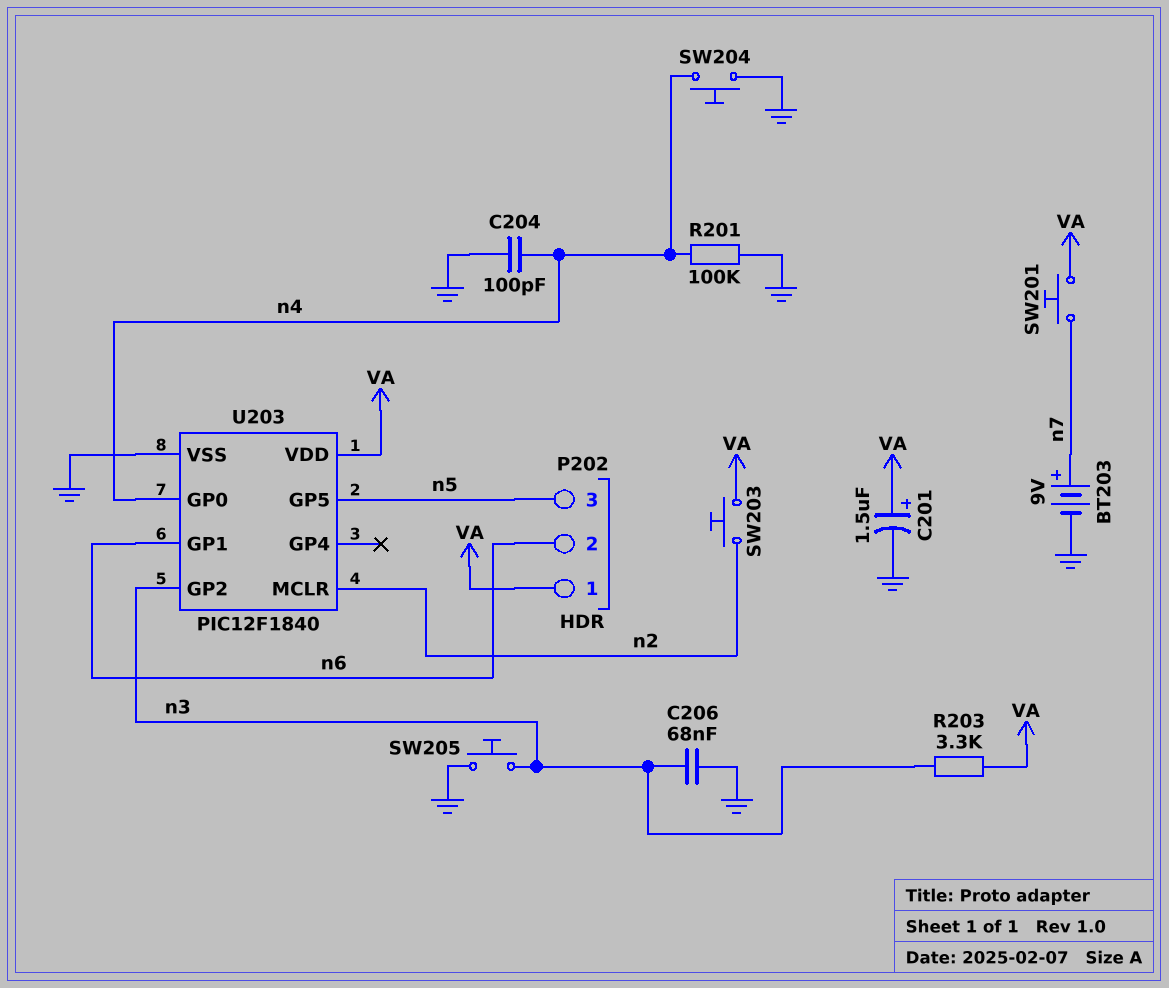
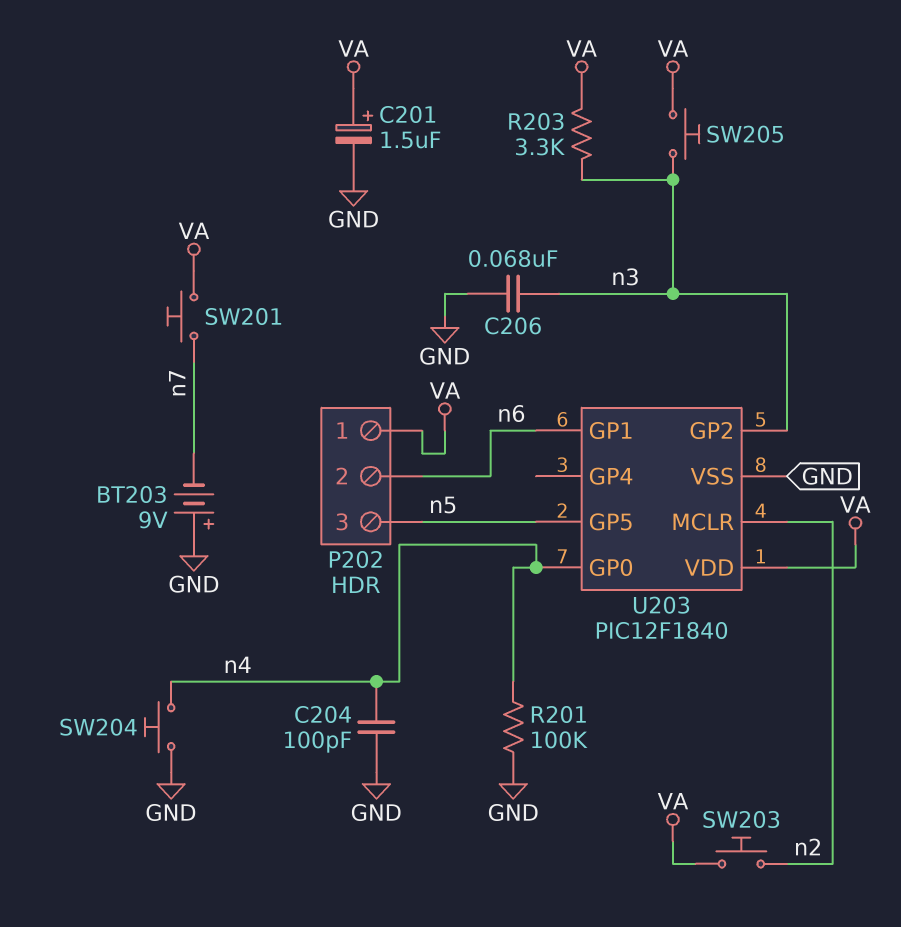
BT203: 9V (plus n7, minus GND) -> 9V (plus GND, minus n7)
SW205: button (GND, n3) -> button (VA, n3)

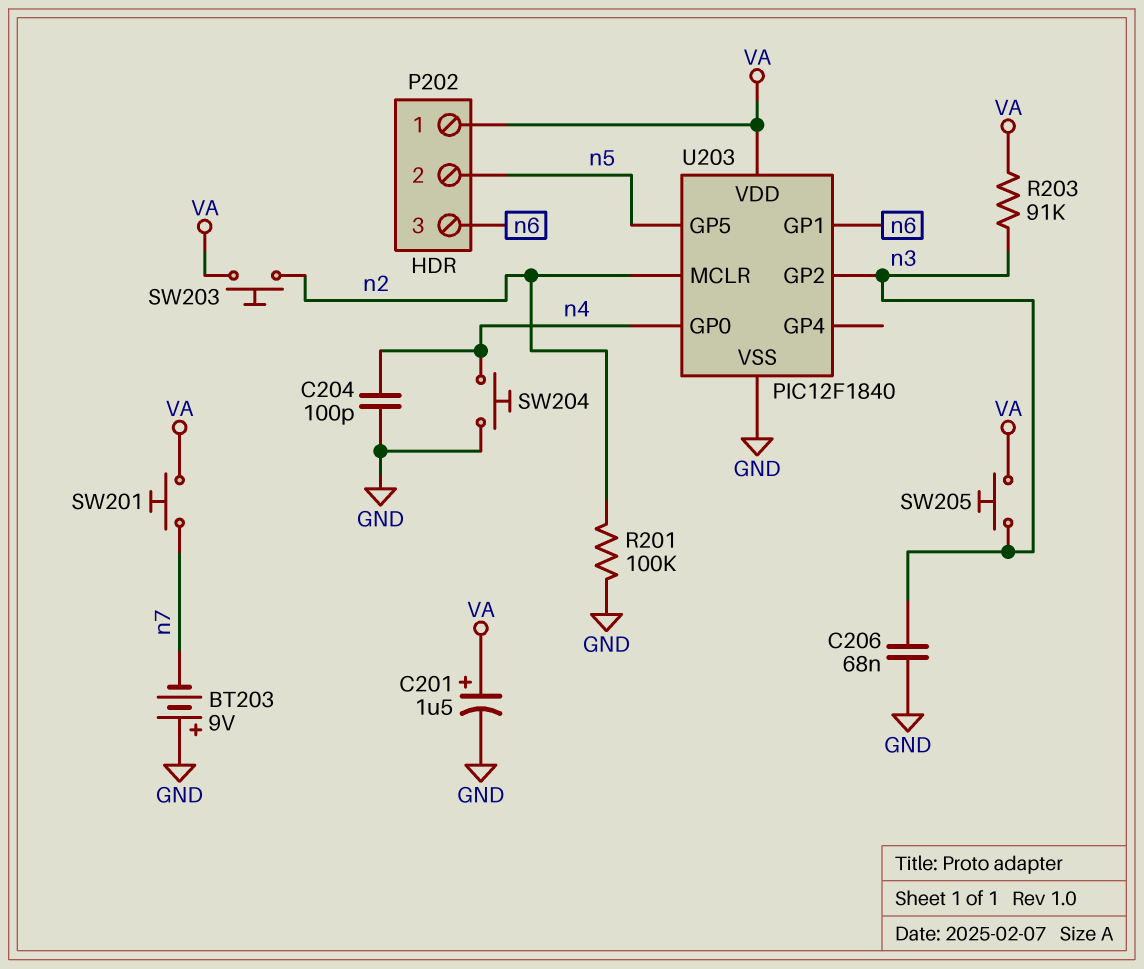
P202 pin 2: n6 -> n5
P202 pin 3: n5 -> n6
R201: 100k (GND, n4) -> 100k (GND, n2)
R203: 3.3k (VA, n3) -> 91k (VA, n3)

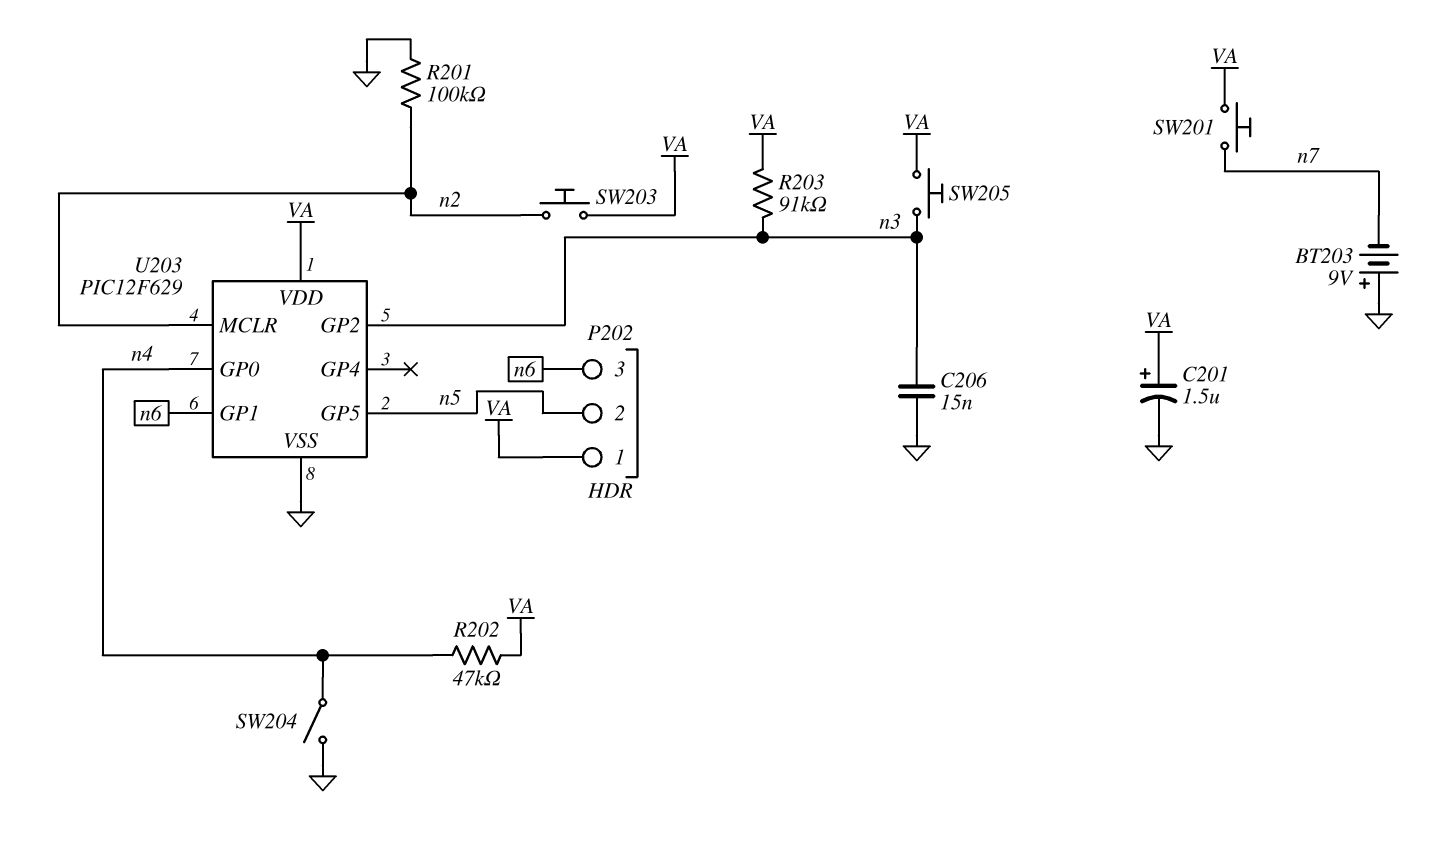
C204: 100pF (GND, n4) -> none
C206: 68nF (GND, n3) -> 15nF (GND, n3)
R202: none -> 47k (VA, n4)
SW204: button (GND, n4) -> switch (GND, n4)
U203: PIC12F1840 -> PIC12F629

